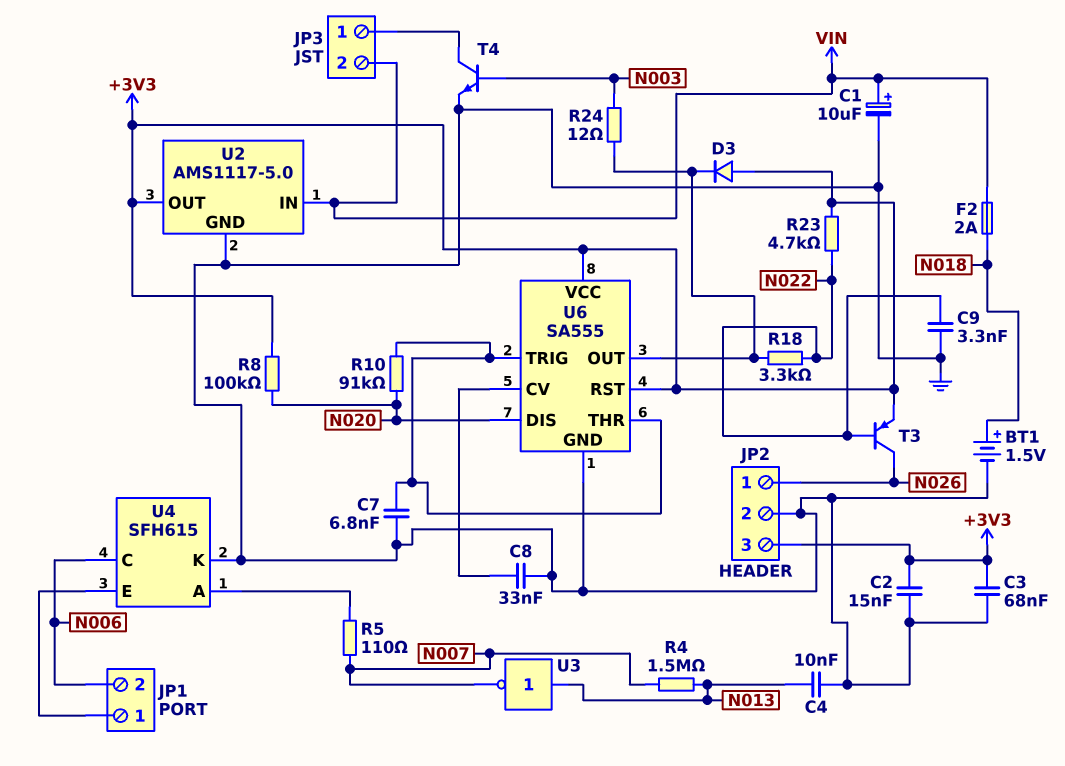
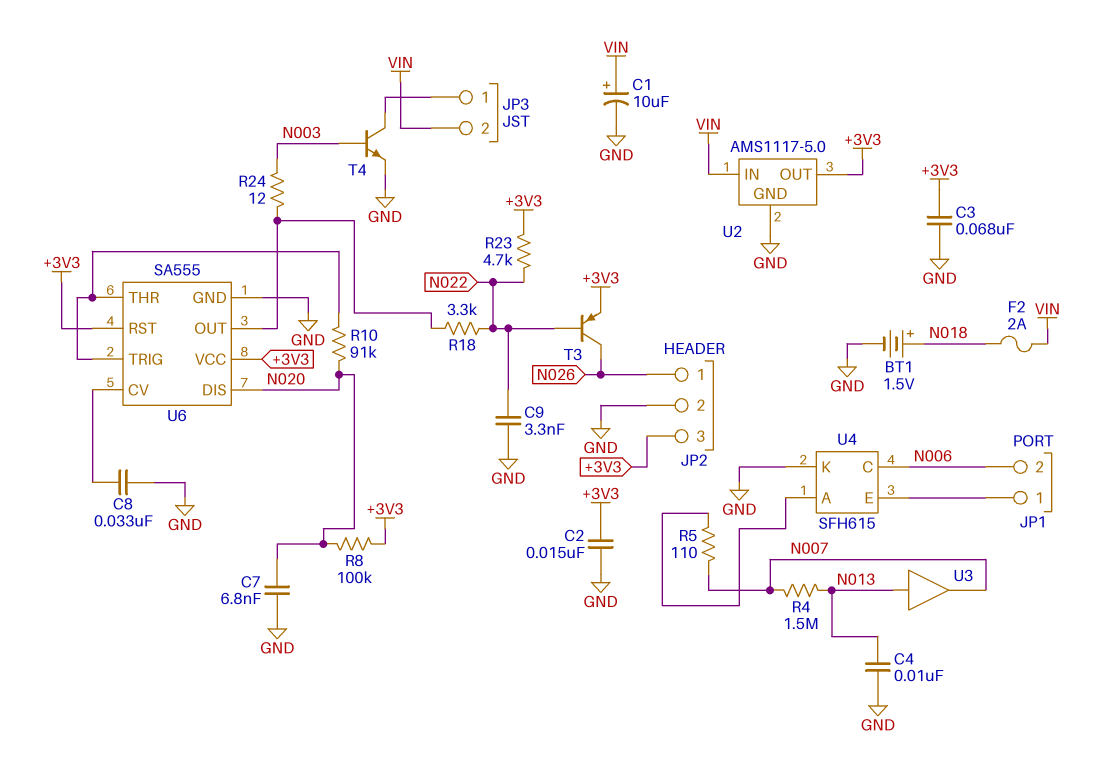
C7: 6.8nF (GND, U6/THR) -> 6.8nF (GND, N020)
D3: diode (A +3V3, K U6/OUT) -> none
U3: NOT (in N013, out N007) -> buffer (in N013, out N007)

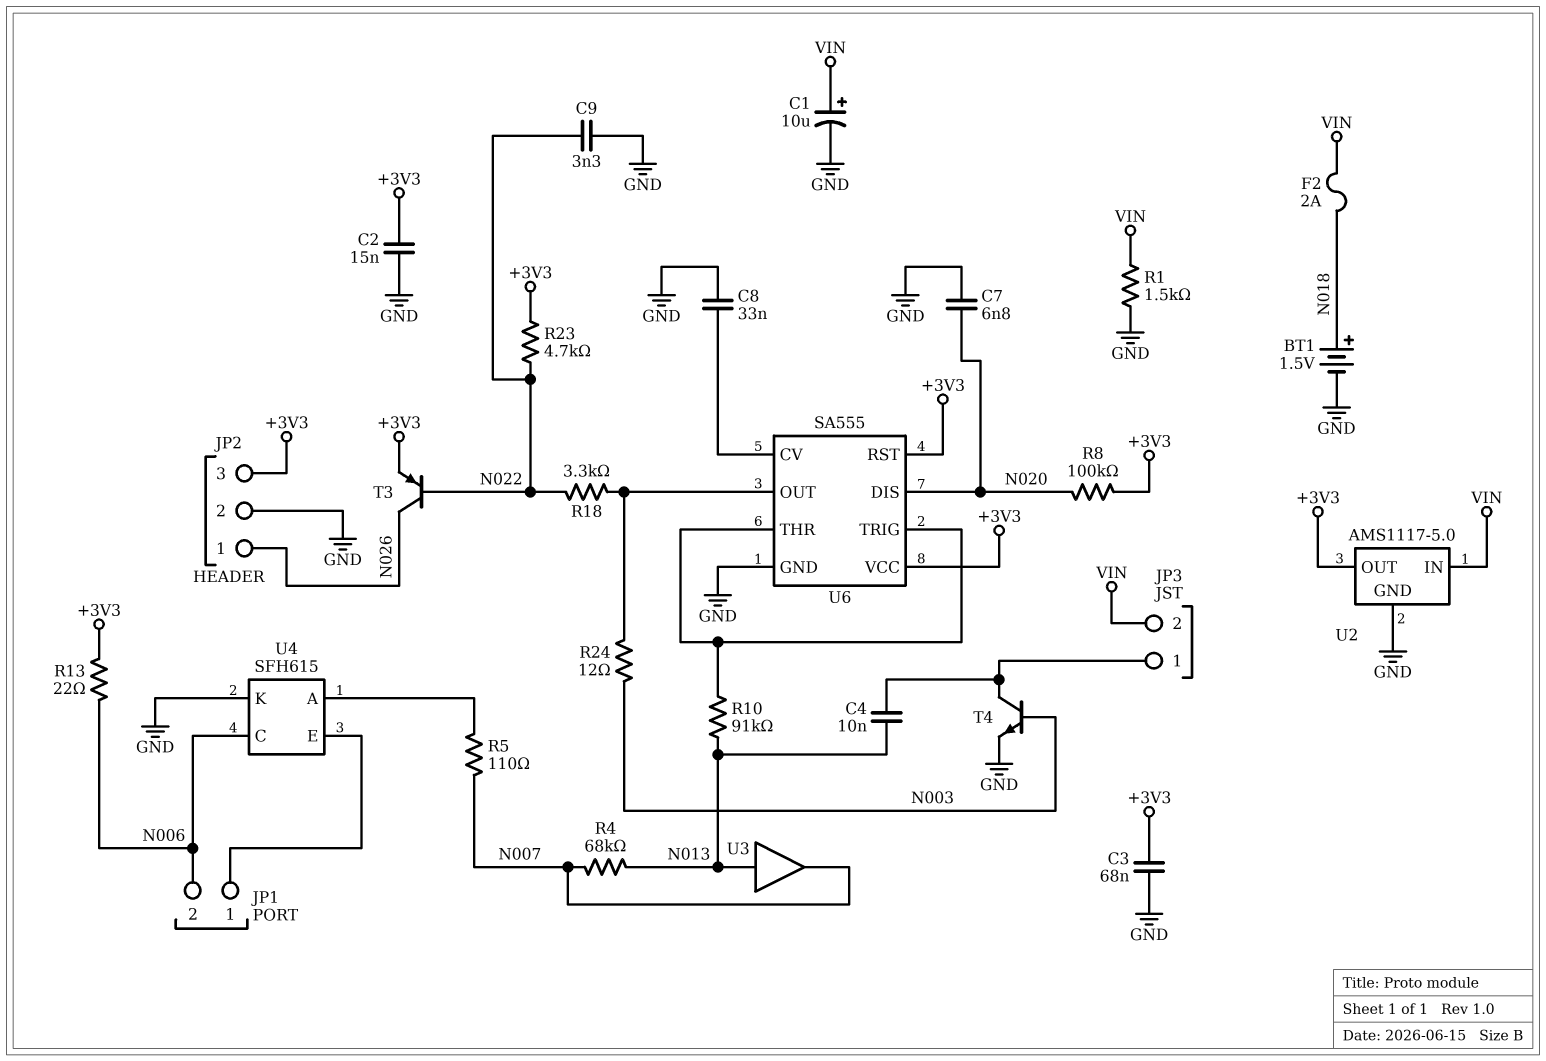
C4: 10nF (GND, N013) -> 10nF (JP3/1, N013)
R1: none -> 1.5k (GND, VIN)
R4: 1.5M (N007, N013) -> 68k (N007, N013)
R10: 91k (N020, U6/THR) -> 91k (N013, U6/THR)
R13: none -> 22 (+3V3, N006)

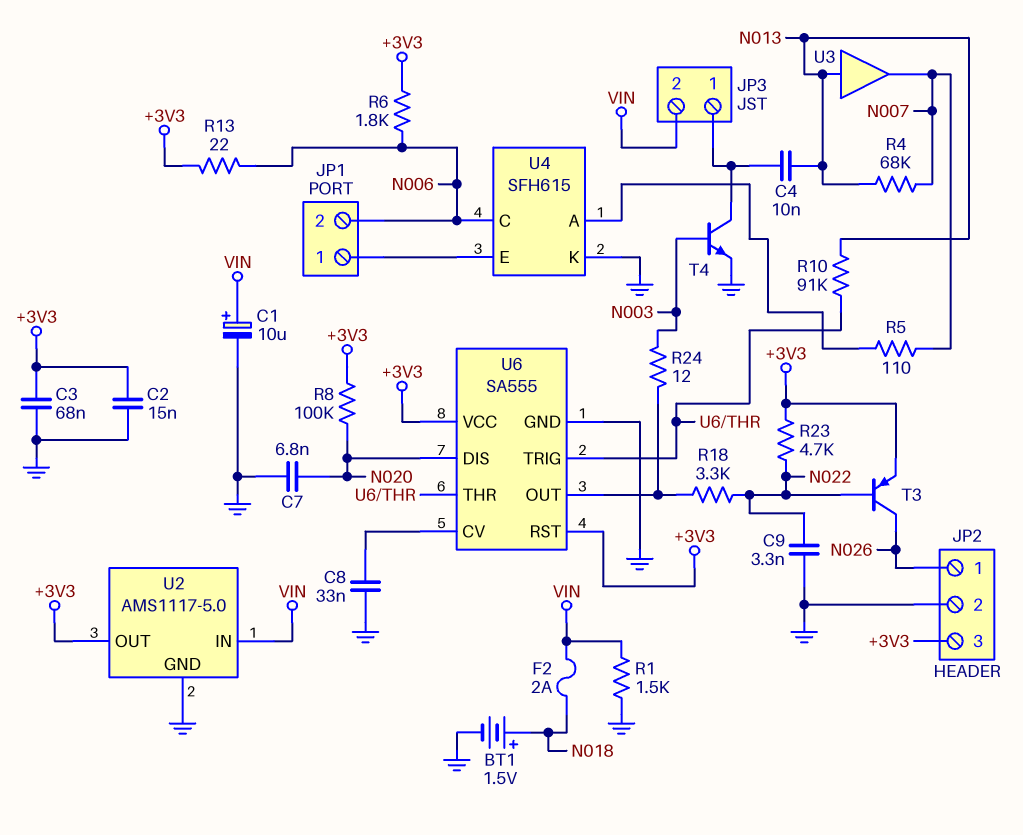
R6: none -> 1.8k (+3V3, N006)

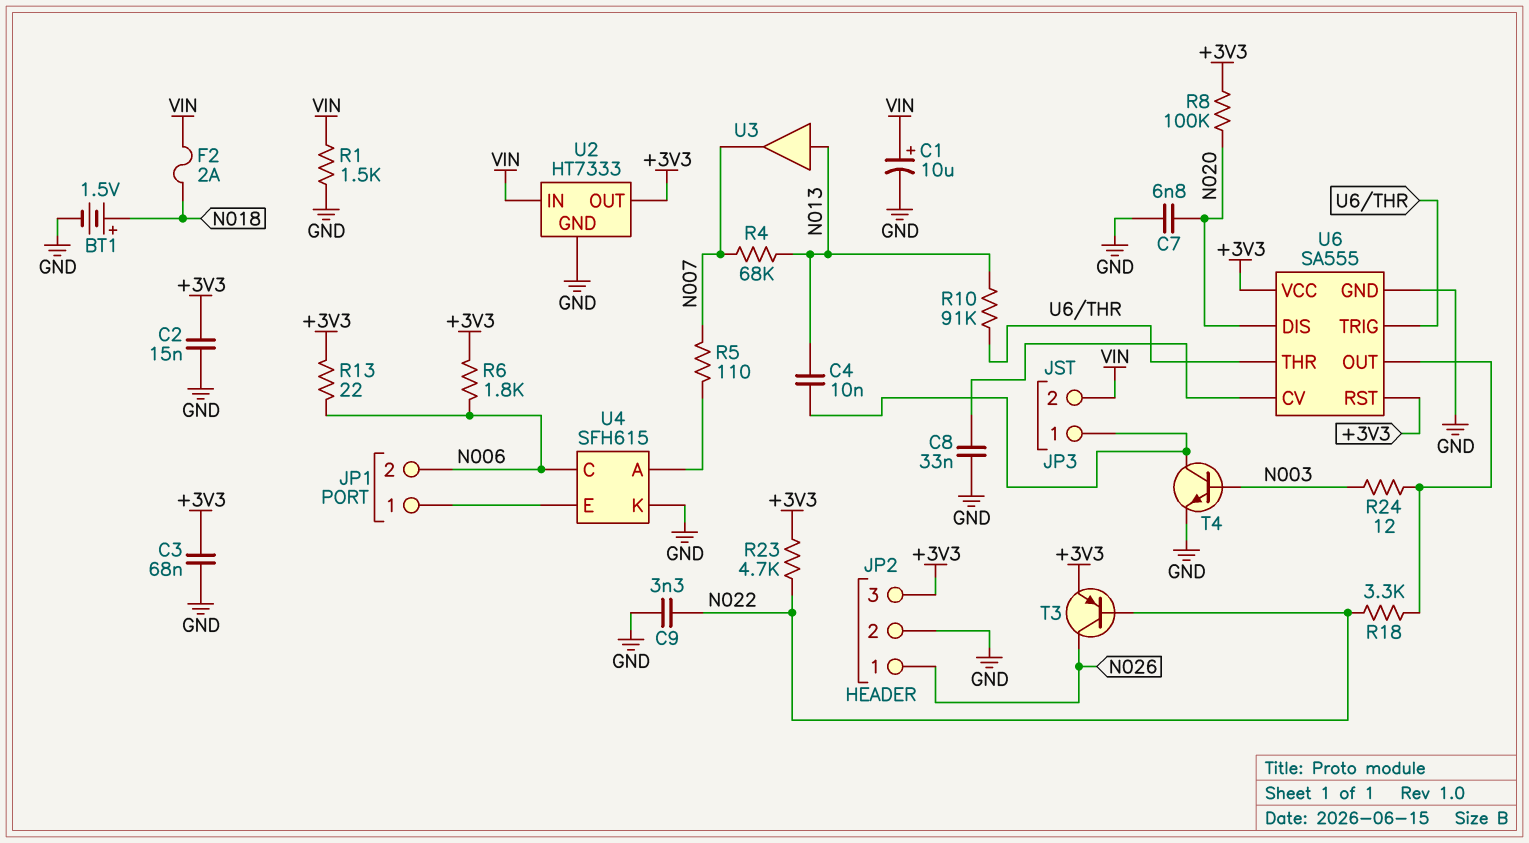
U2: AMS1117-5.0 -> HT7333

